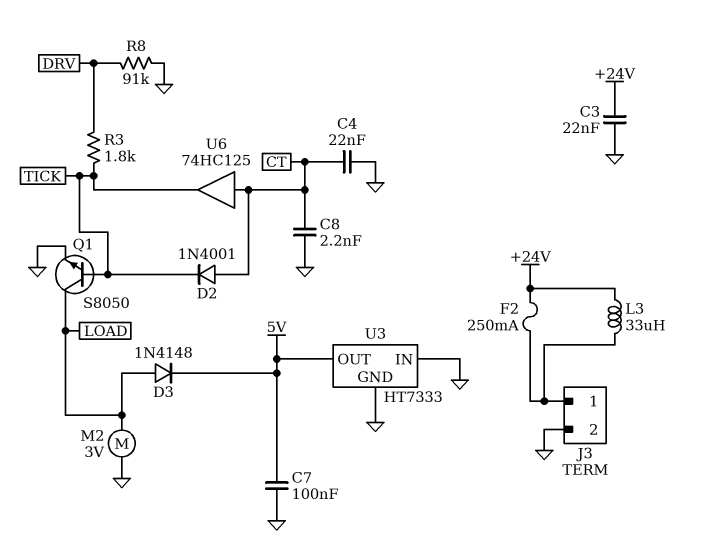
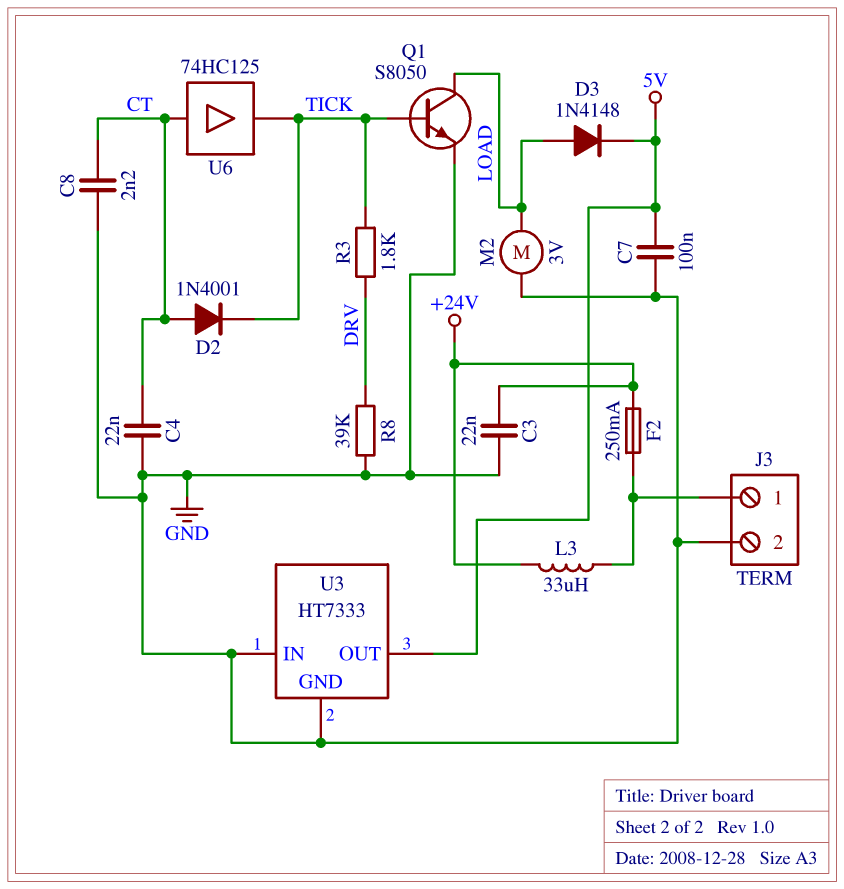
R8: 91k (DRV, GND) -> 39k (DRV, GND)

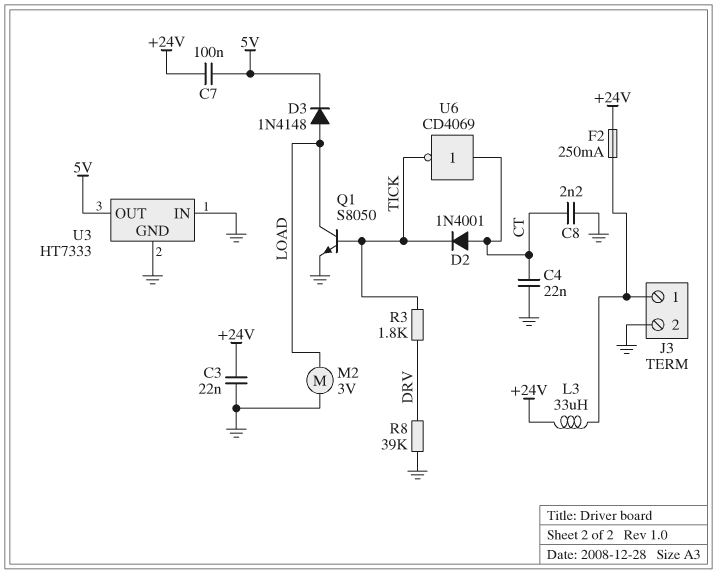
C7: 100nF (5V, GND) -> 100nF (+24V, 5V)
U6: buffer 74HC125 (in CT, out TICK) -> NOT CD4069 (in CT, out TICK)

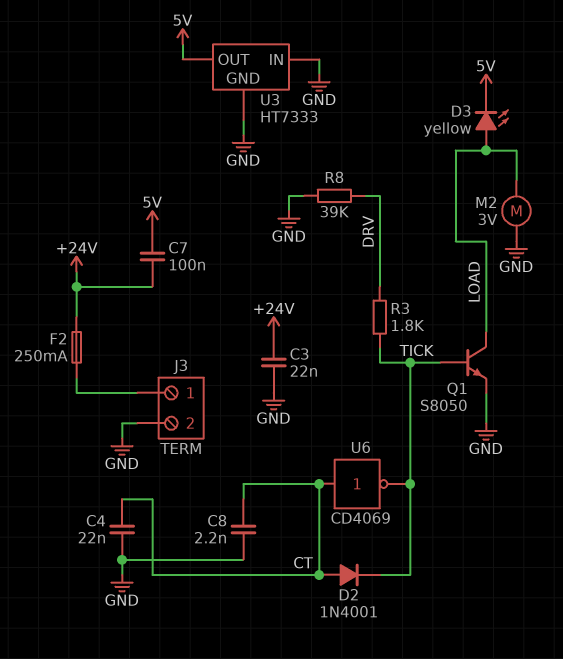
D3: diode 1N4148 (A LOAD, K 5V) -> LED yellow (A LOAD, K 5V)
L3: 33uH (+24V, J3/1) -> none

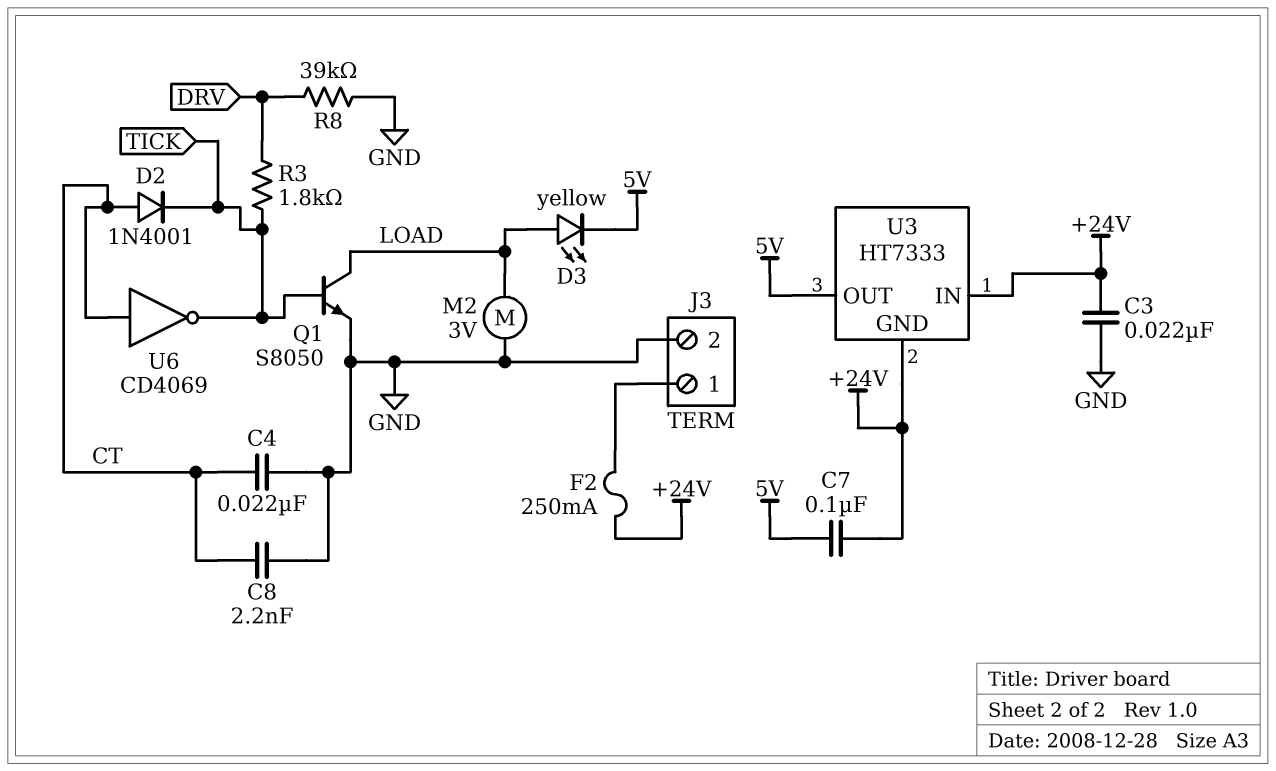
U3 pin GND: GND -> +24V
U3 pin IN: GND -> +24V

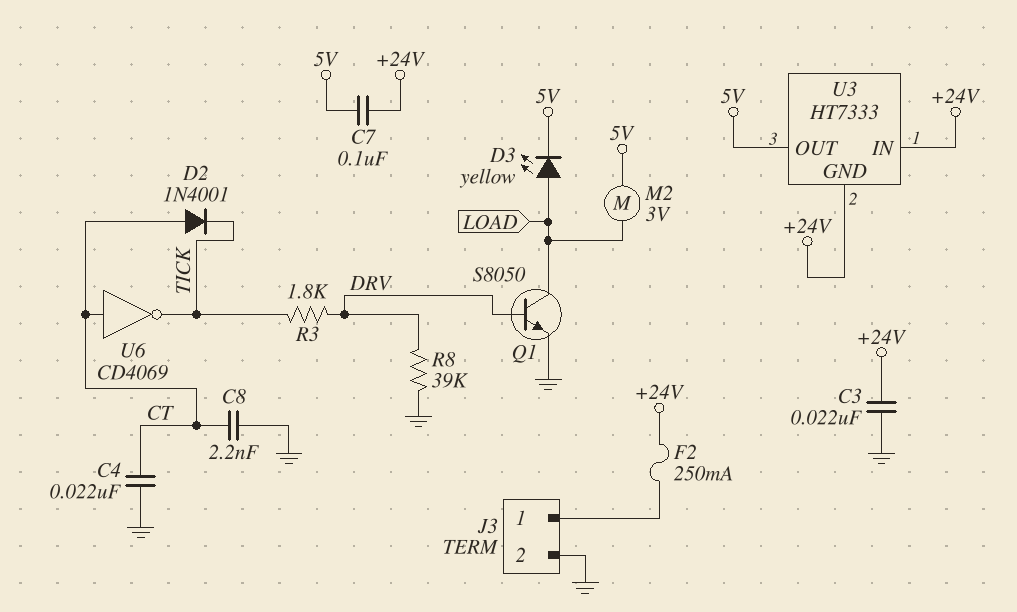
M2: motor 3V (GND, LOAD) -> motor 3V (5V, LOAD)
Q1: NPN S8050 (B TICK, C LOAD, E GND) -> NPN S8050 (B DRV, C LOAD, E GND)

